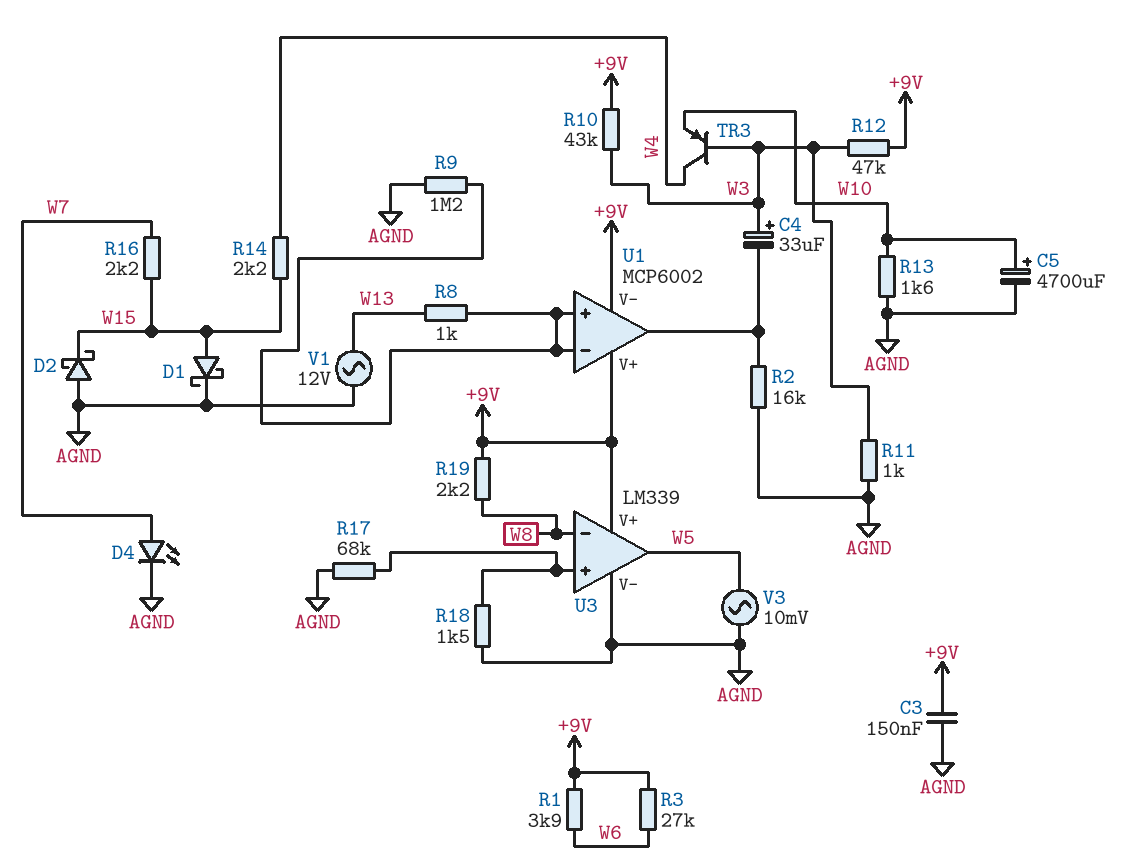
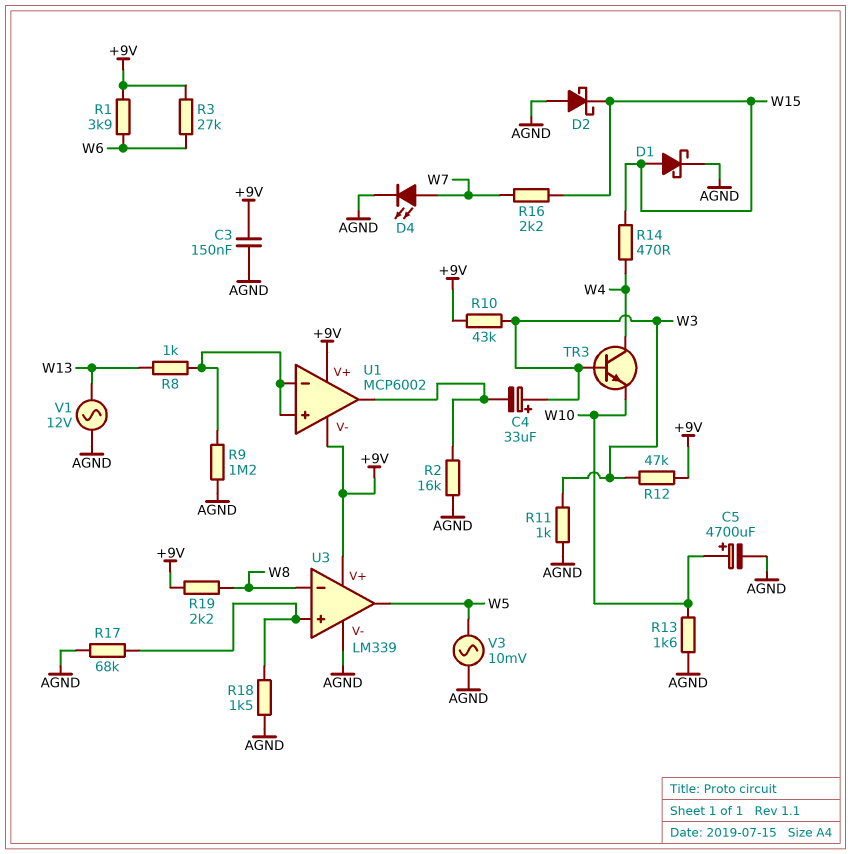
R14: 2.2k (W4, W15) -> 470 (W4, W15)
TR3: PNP (B W3, C W4, E W10) -> NPN (B W3, C W4, E W10)

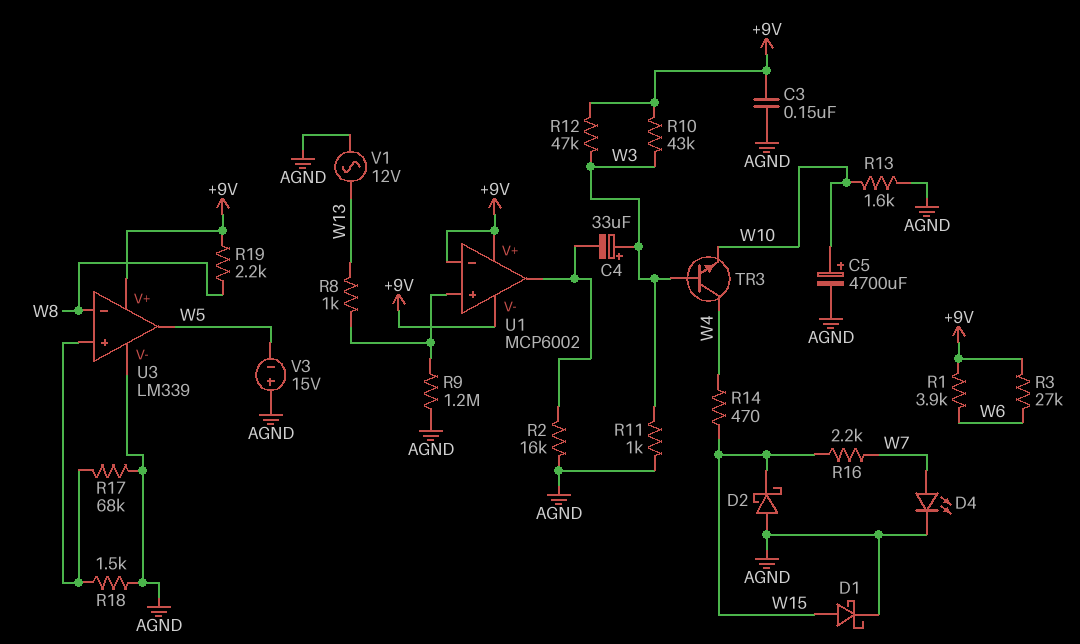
U1 pin in-: U1/in+ -> +9V
V3: AC 10mV (AGND, W5) -> 15V (plus AGND, minus W5)

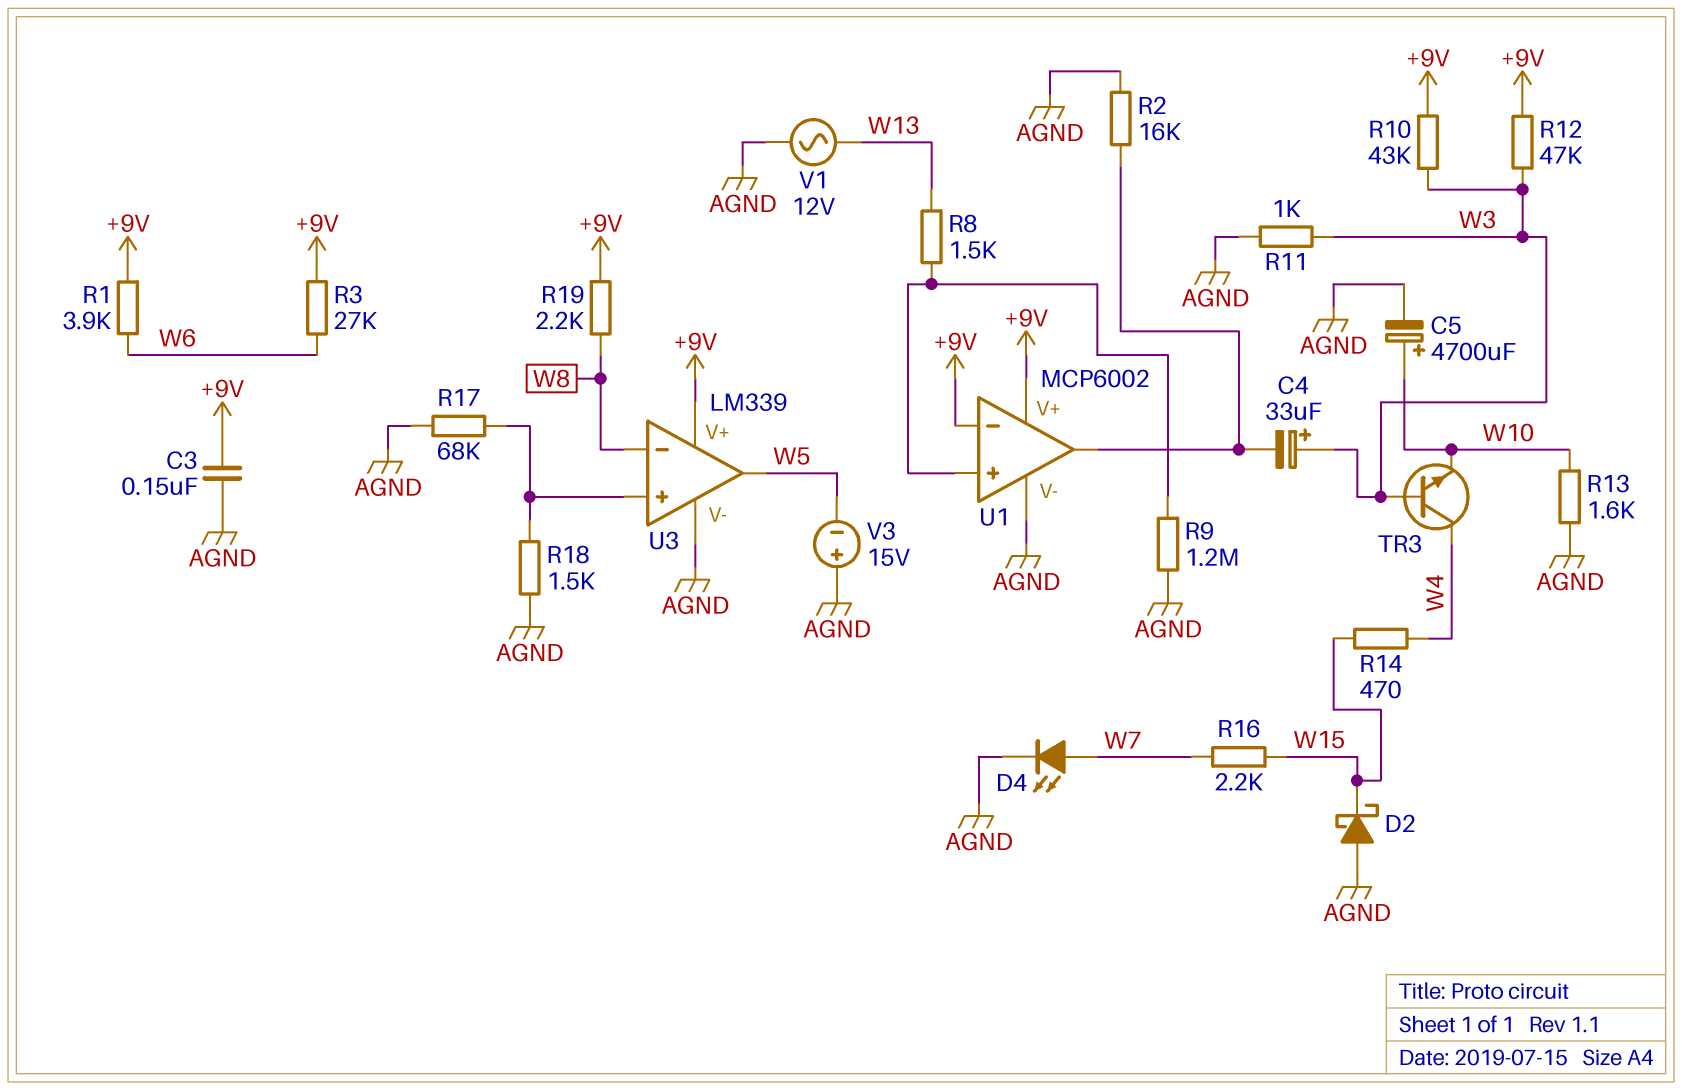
D1: schottky (A W15, K AGND) -> none
R8: 1k (U1/in+, W13) -> 1.5k (U1/in+, W13)
U1 pin V-: +9V -> AGND

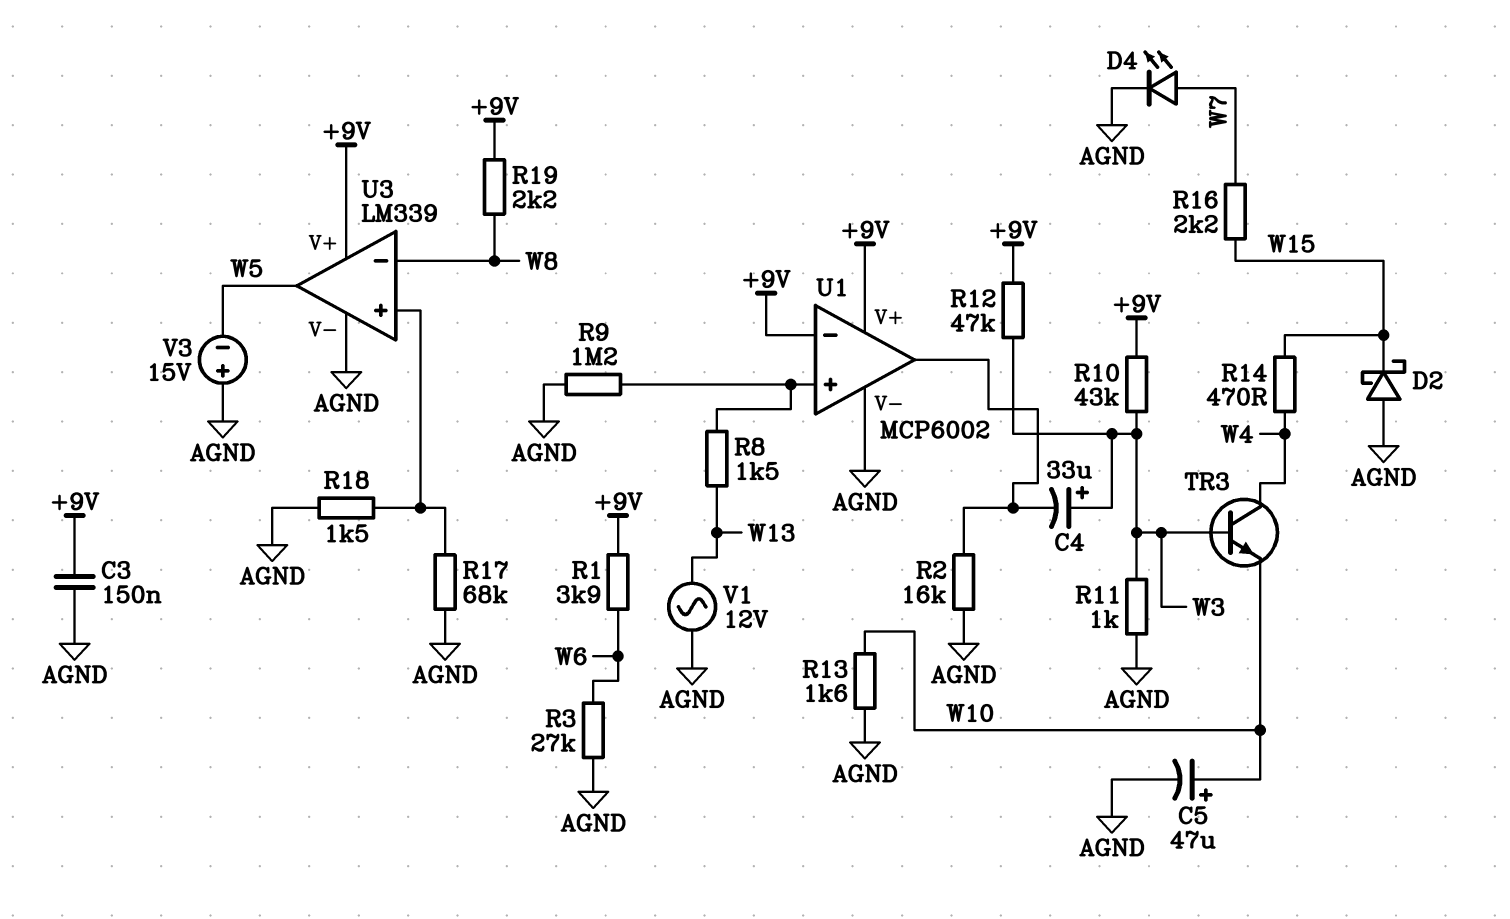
C5: 4700uF (plus W10, minus AGND) -> 47uF (plus W10, minus AGND)
R3: 27k (+9V, W6) -> 27k (AGND, W6)

